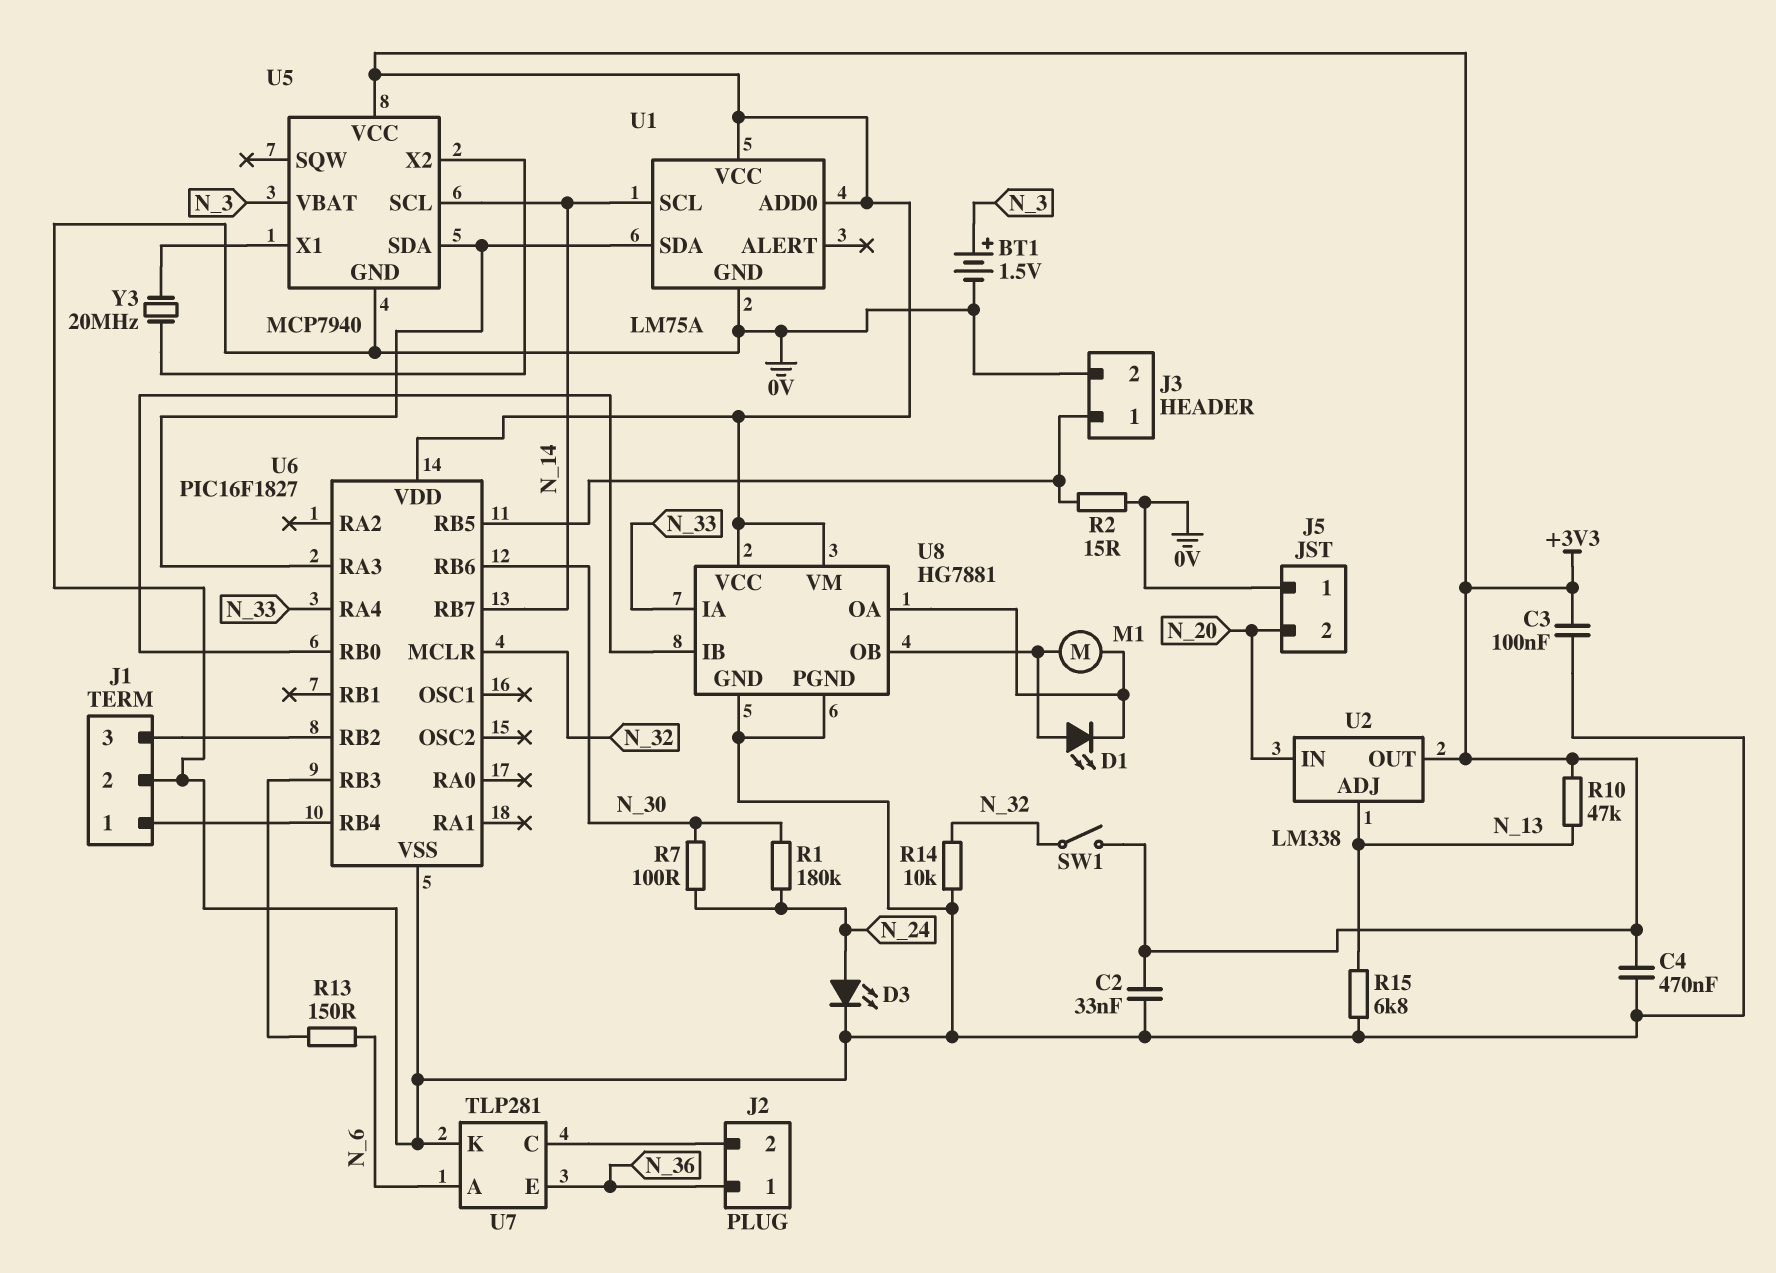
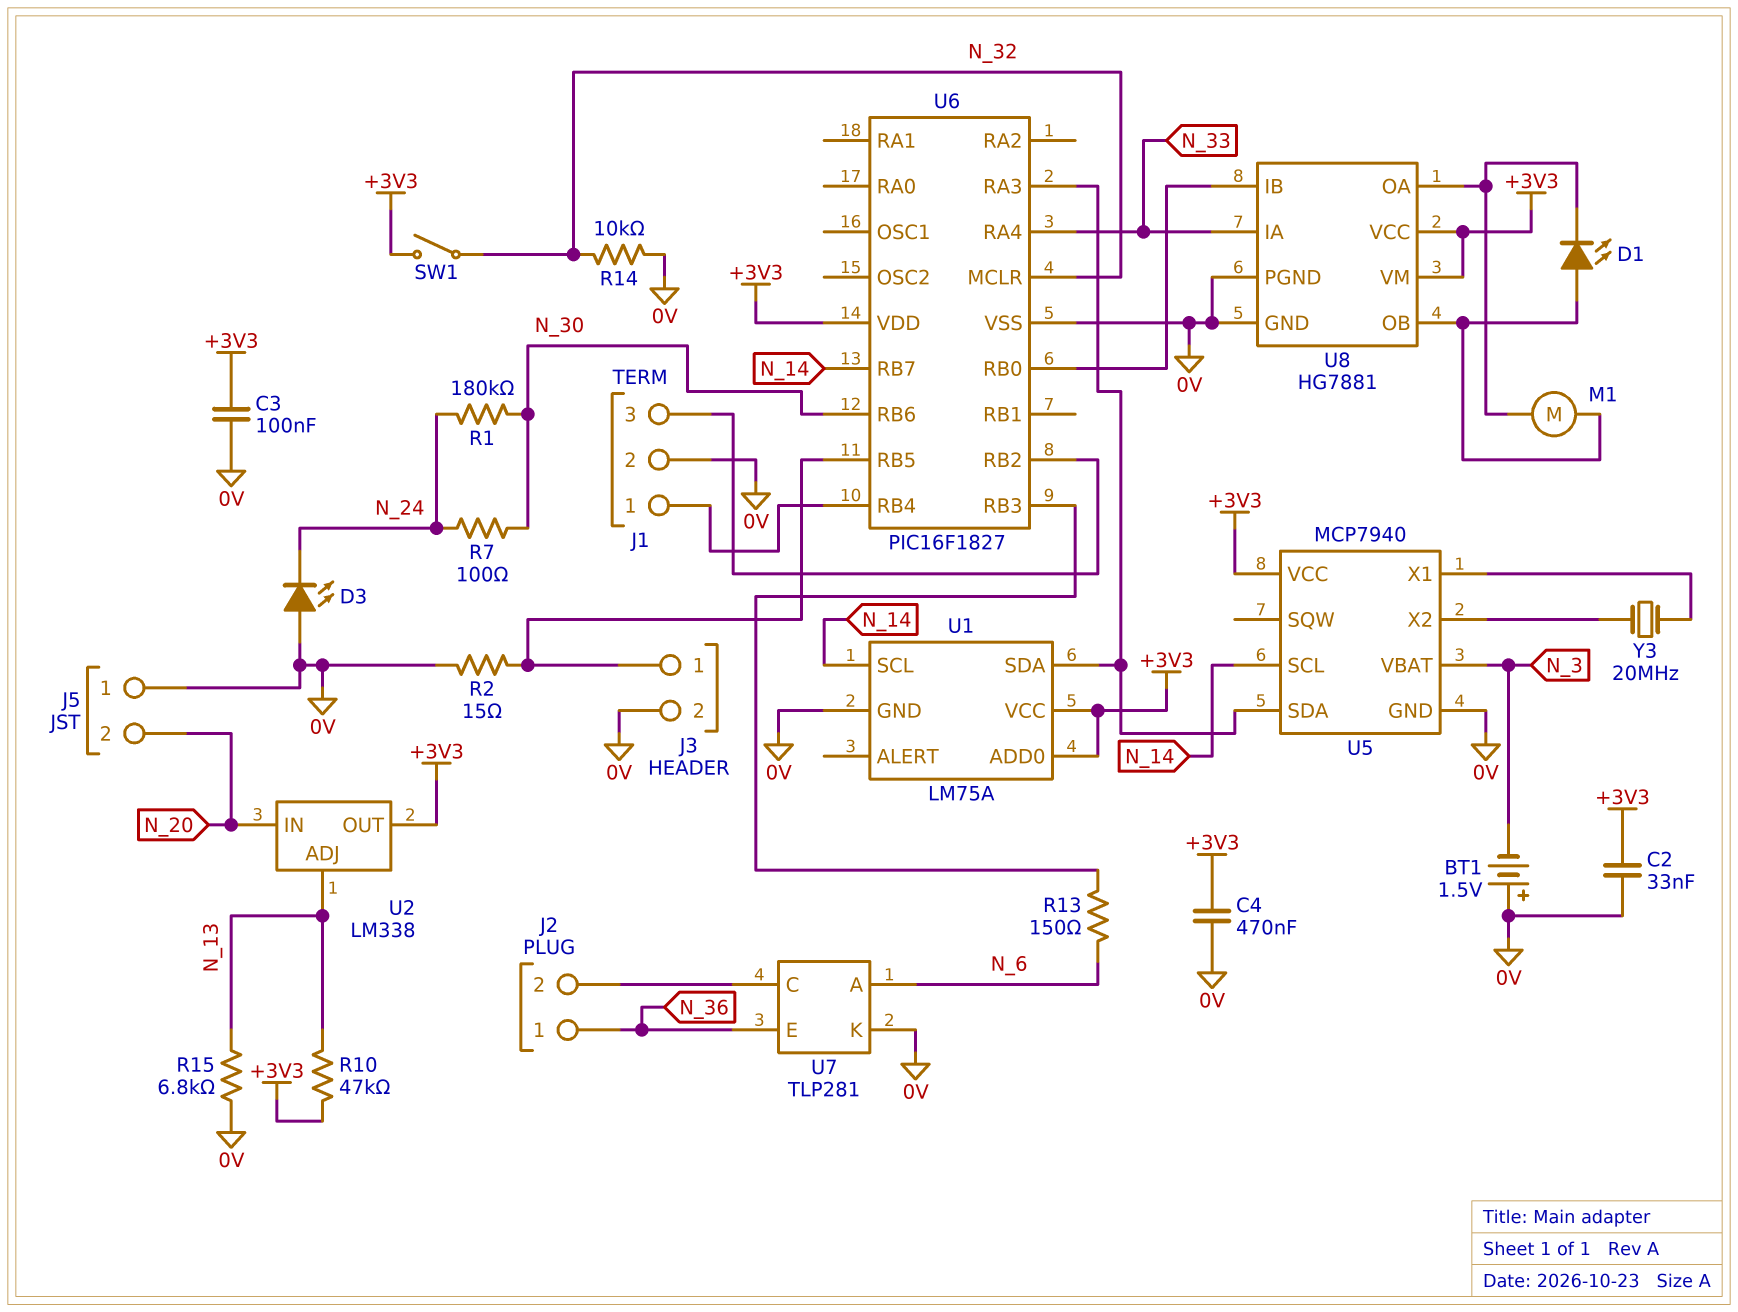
BT1: 1.5V (plus N_3, minus 0V) -> 1.5V (plus 0V, minus N_3)
D3: LED (A N_24, K 0V) -> LED (A 0V, K N_24)

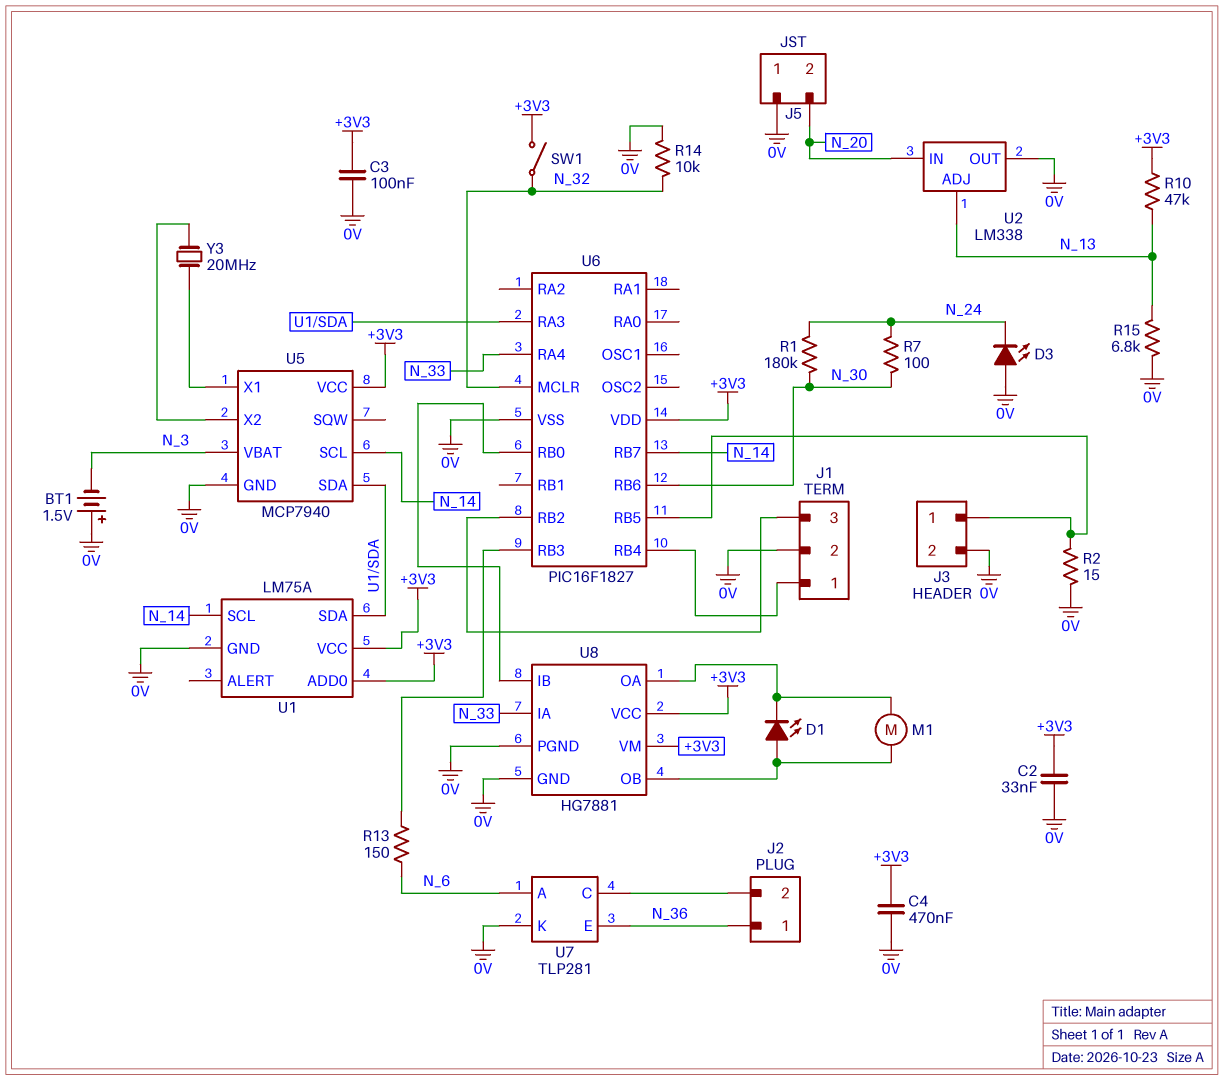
U2 pin OUT: +3V3 -> 0V

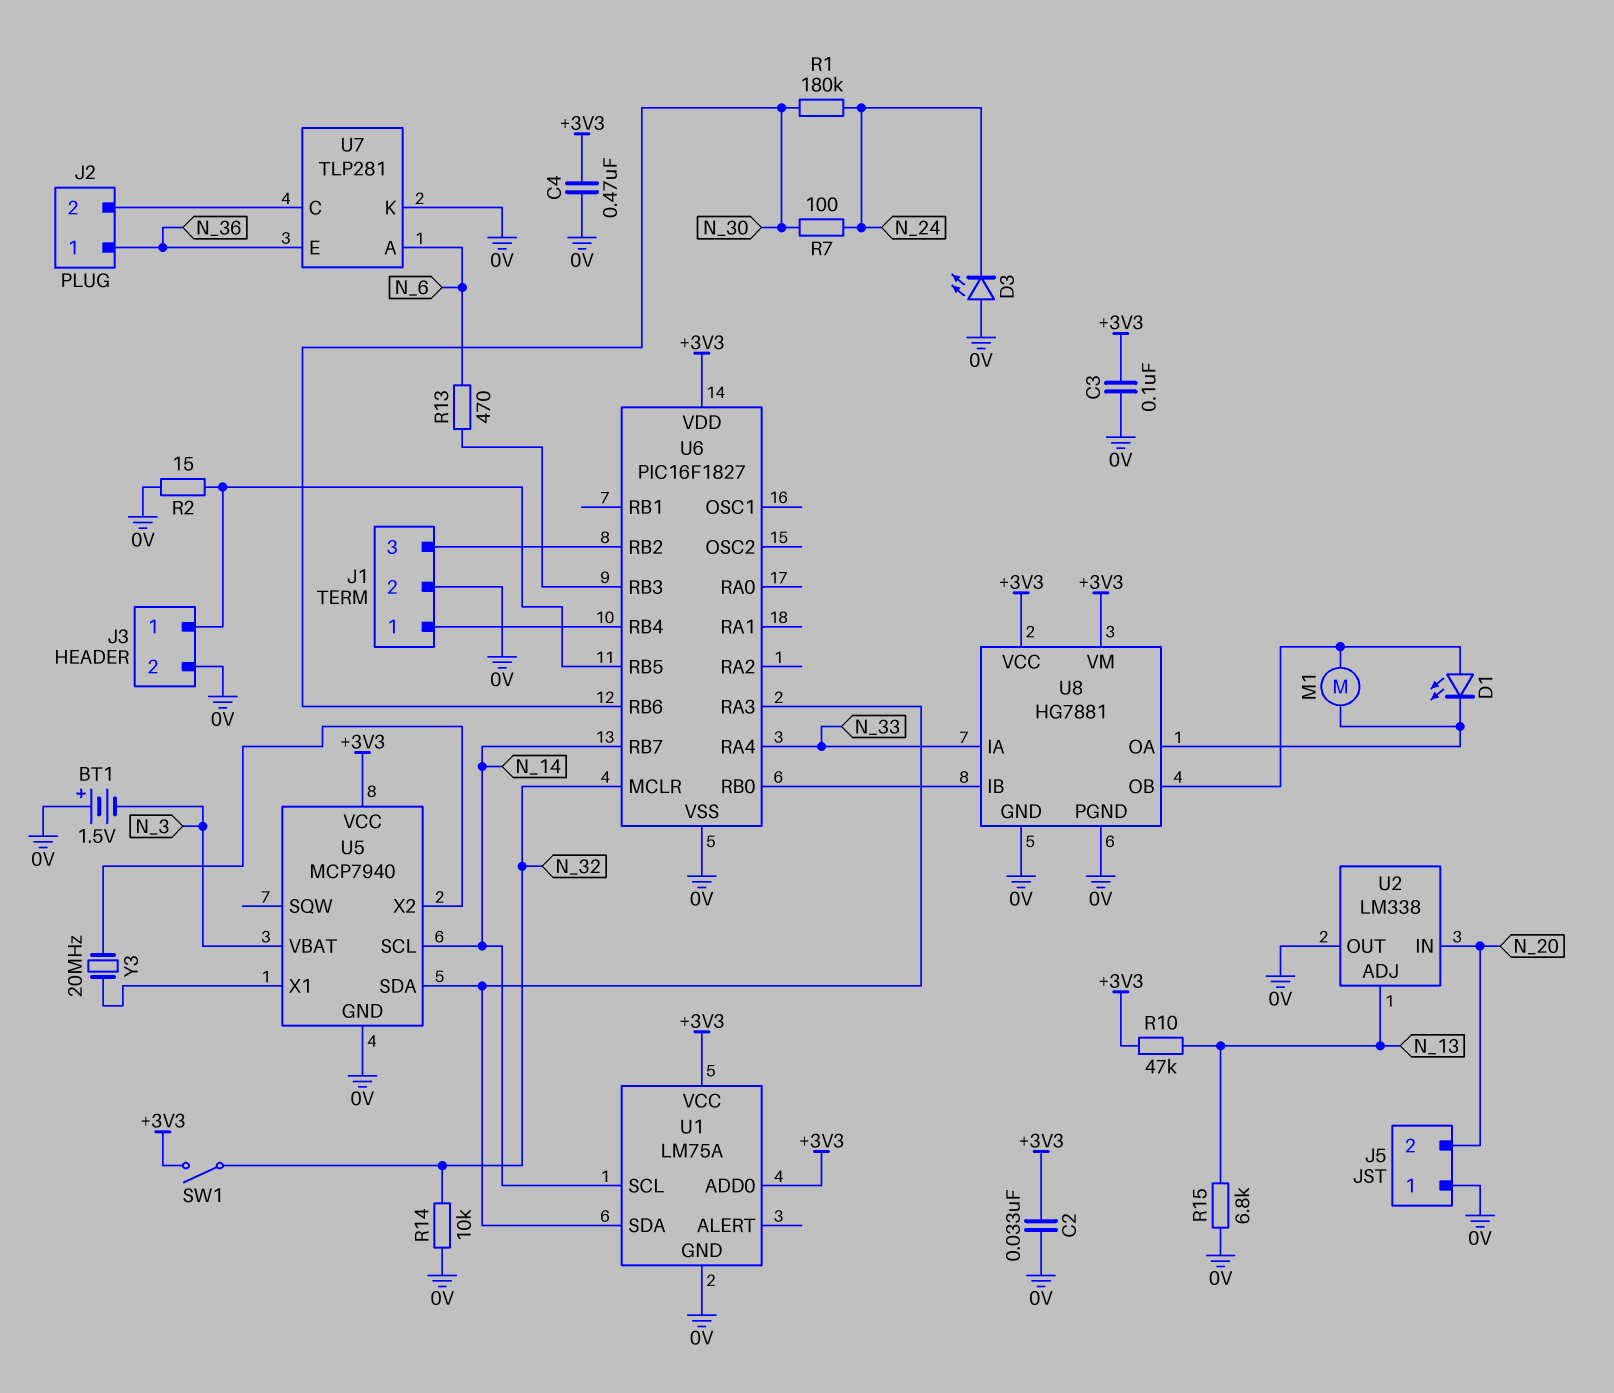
R13: 150 (N_6, U6/RB3) -> 470 (N_6, U6/RB3)

